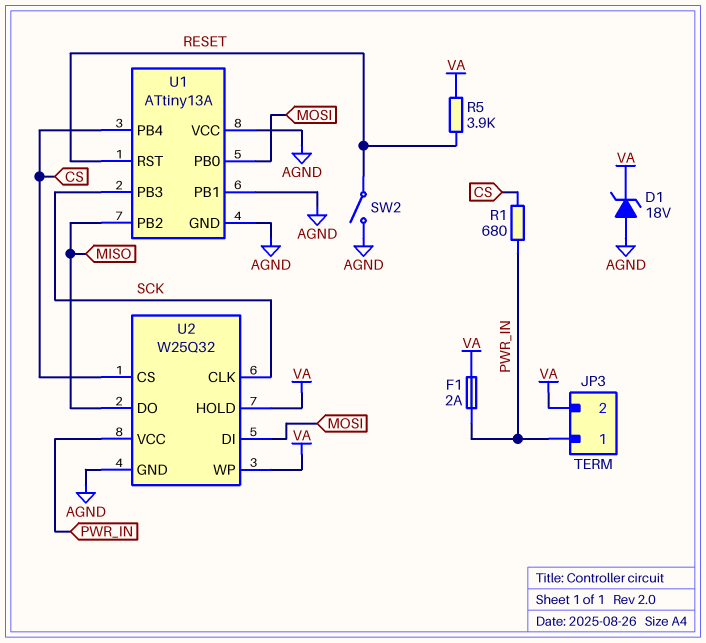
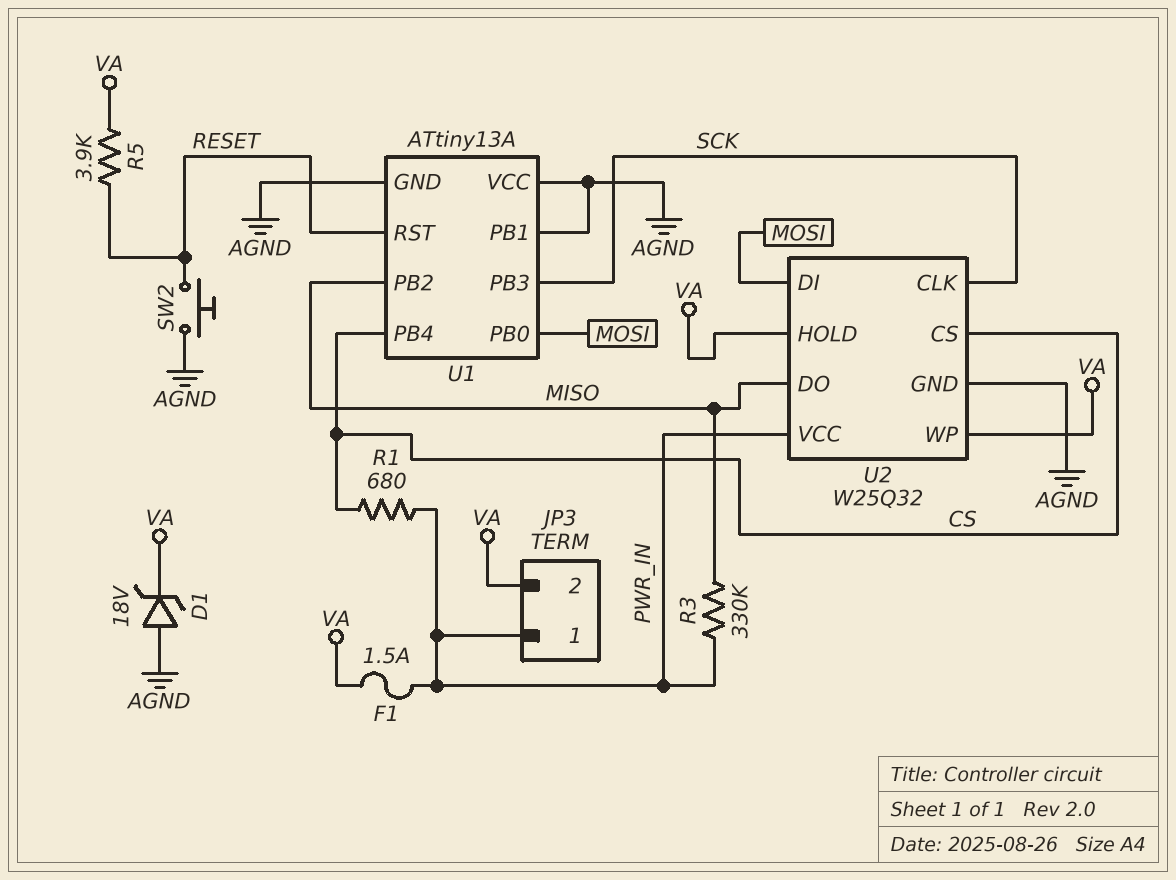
F1: 2A (PWR_IN, VA) -> 1.5A (PWR_IN, VA)
R3: none -> 330k (MISO, PWR_IN)
SW2: switch (AGND, RESET) -> button (AGND, RESET)

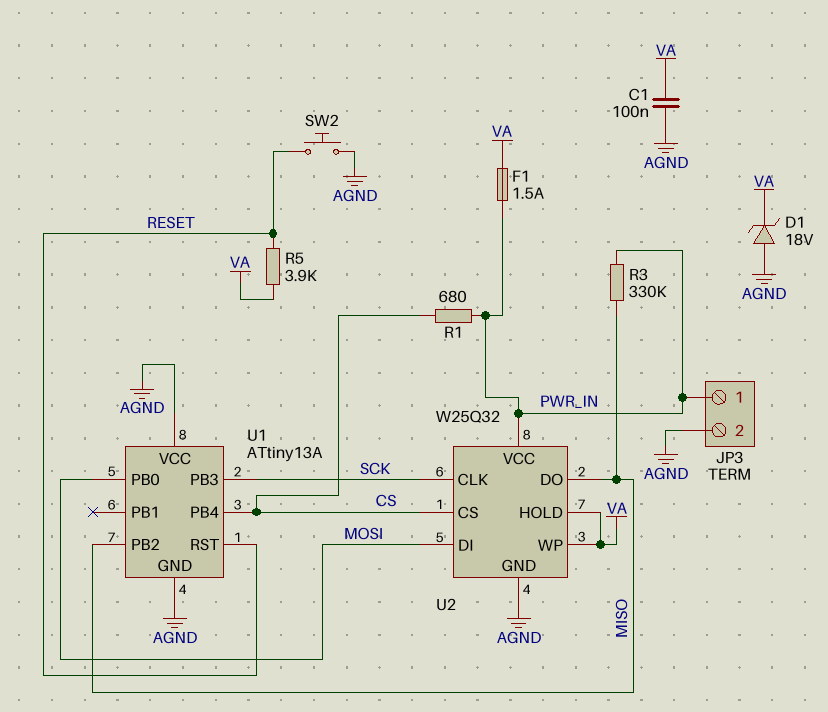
C1: none -> 100nF (AGND, VA)
JP3 pin 2: VA -> AGND
U1 pin PB1: AGND -> none

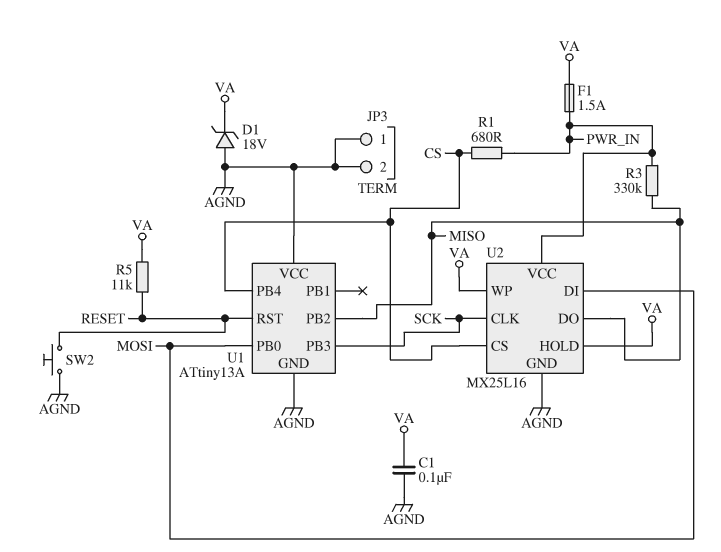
JP3 pin 1: PWR_IN -> AGND
R5: 3.9k (RESET, VA) -> 11k (RESET, VA)
U2: W25Q32 -> MX25L16

